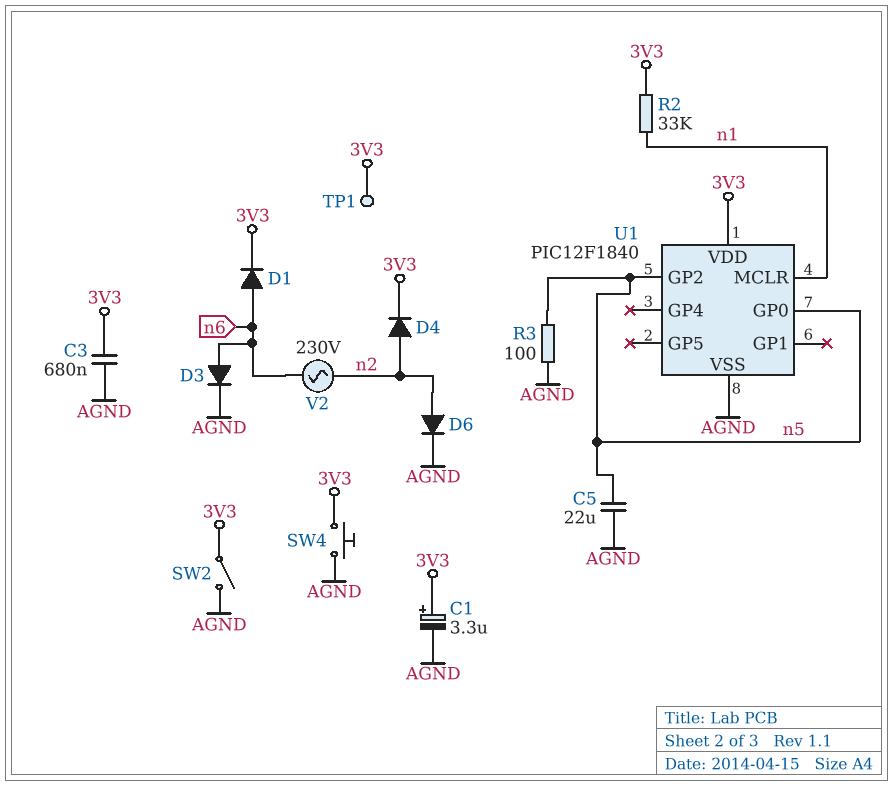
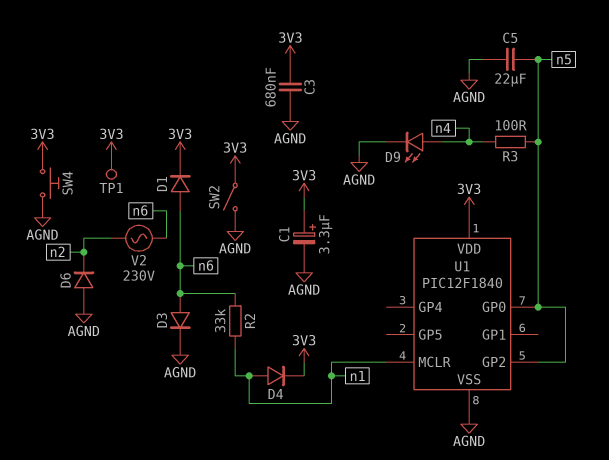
D4: diode (A n2, K 3V3) -> diode (A n1, K 3V3)
D6: diode (A n2, K AGND) -> diode (A AGND, K n2)
D9: none -> LED (A n4, K AGND)
R2: 33k (3V3, n1) -> 33k (n1, n6)
R3: 100 (AGND, n5) -> 100 (n4, n5)

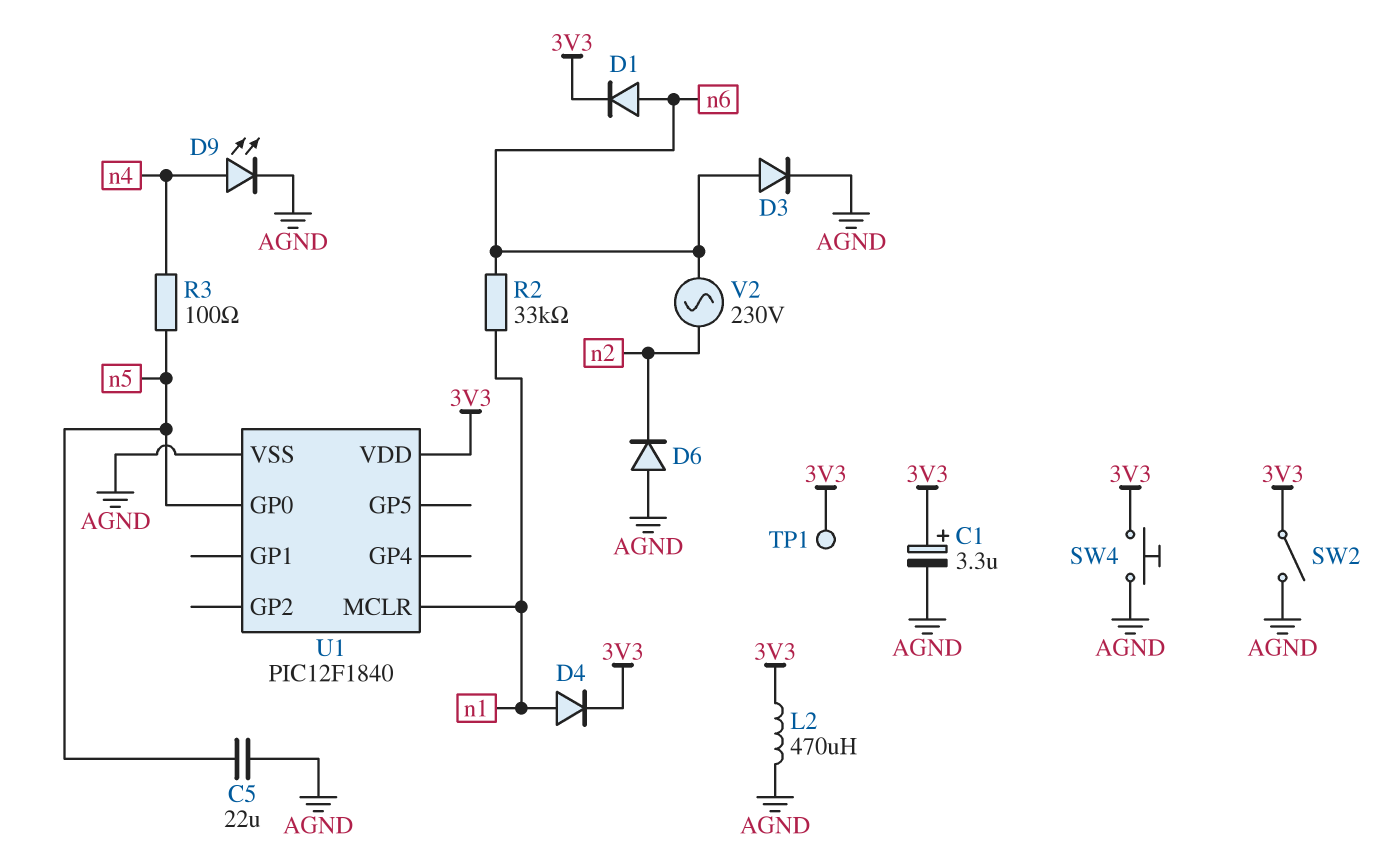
C3: 680nF (3V3, AGND) -> none
L2: none -> 470uH (3V3, AGND)
U1 pin GP2: n5 -> none

